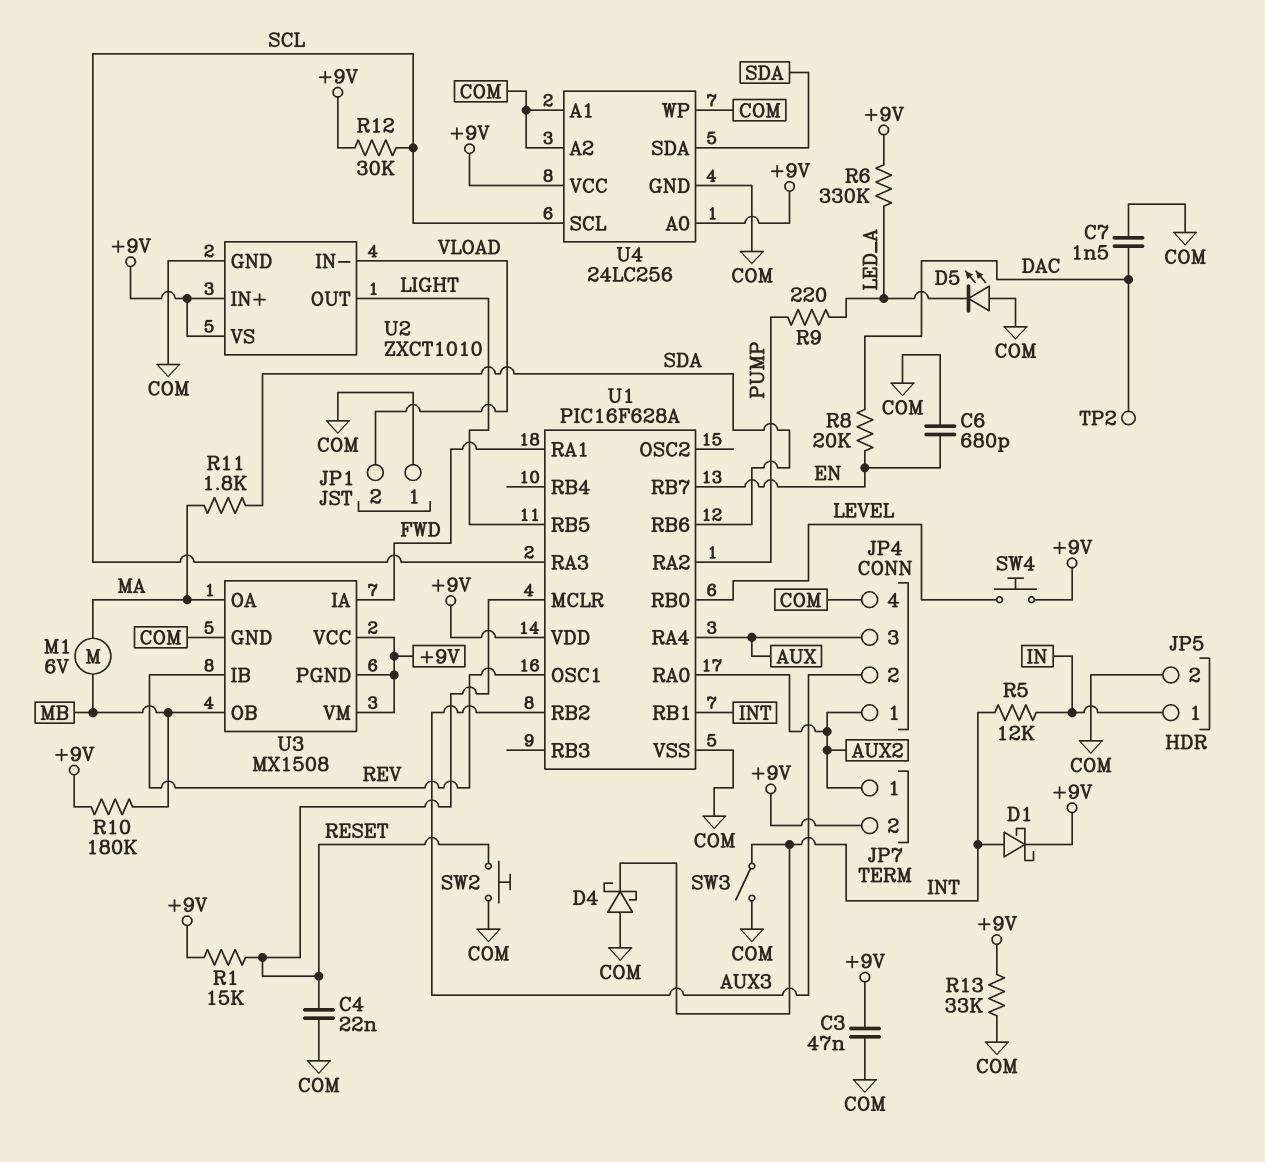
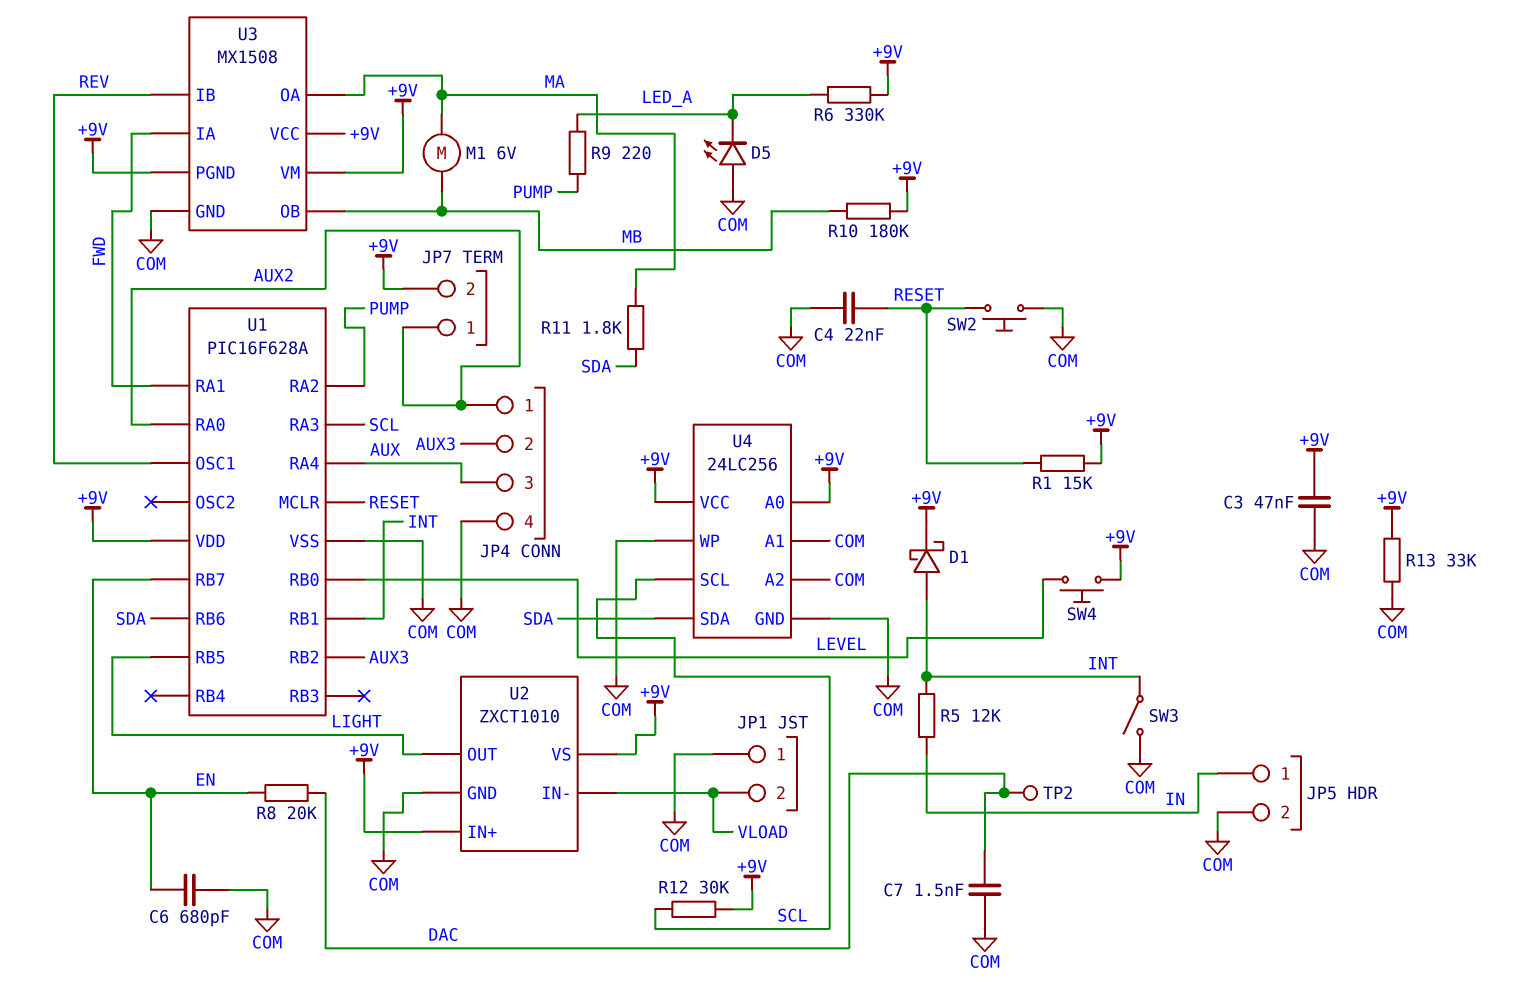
D4: schottky (A COM, K INT) -> none

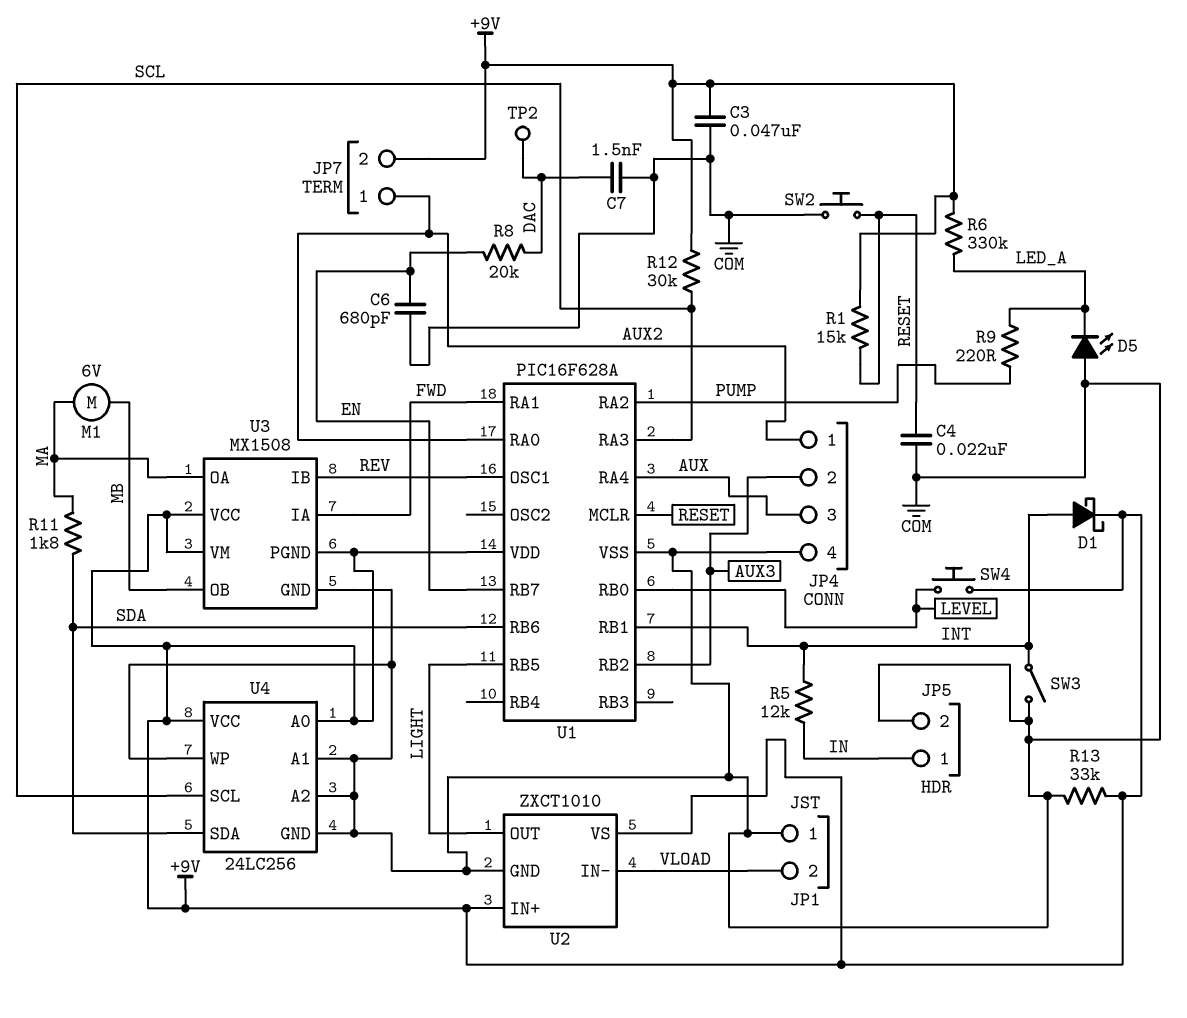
R10: 180k (+9V, MB) -> none

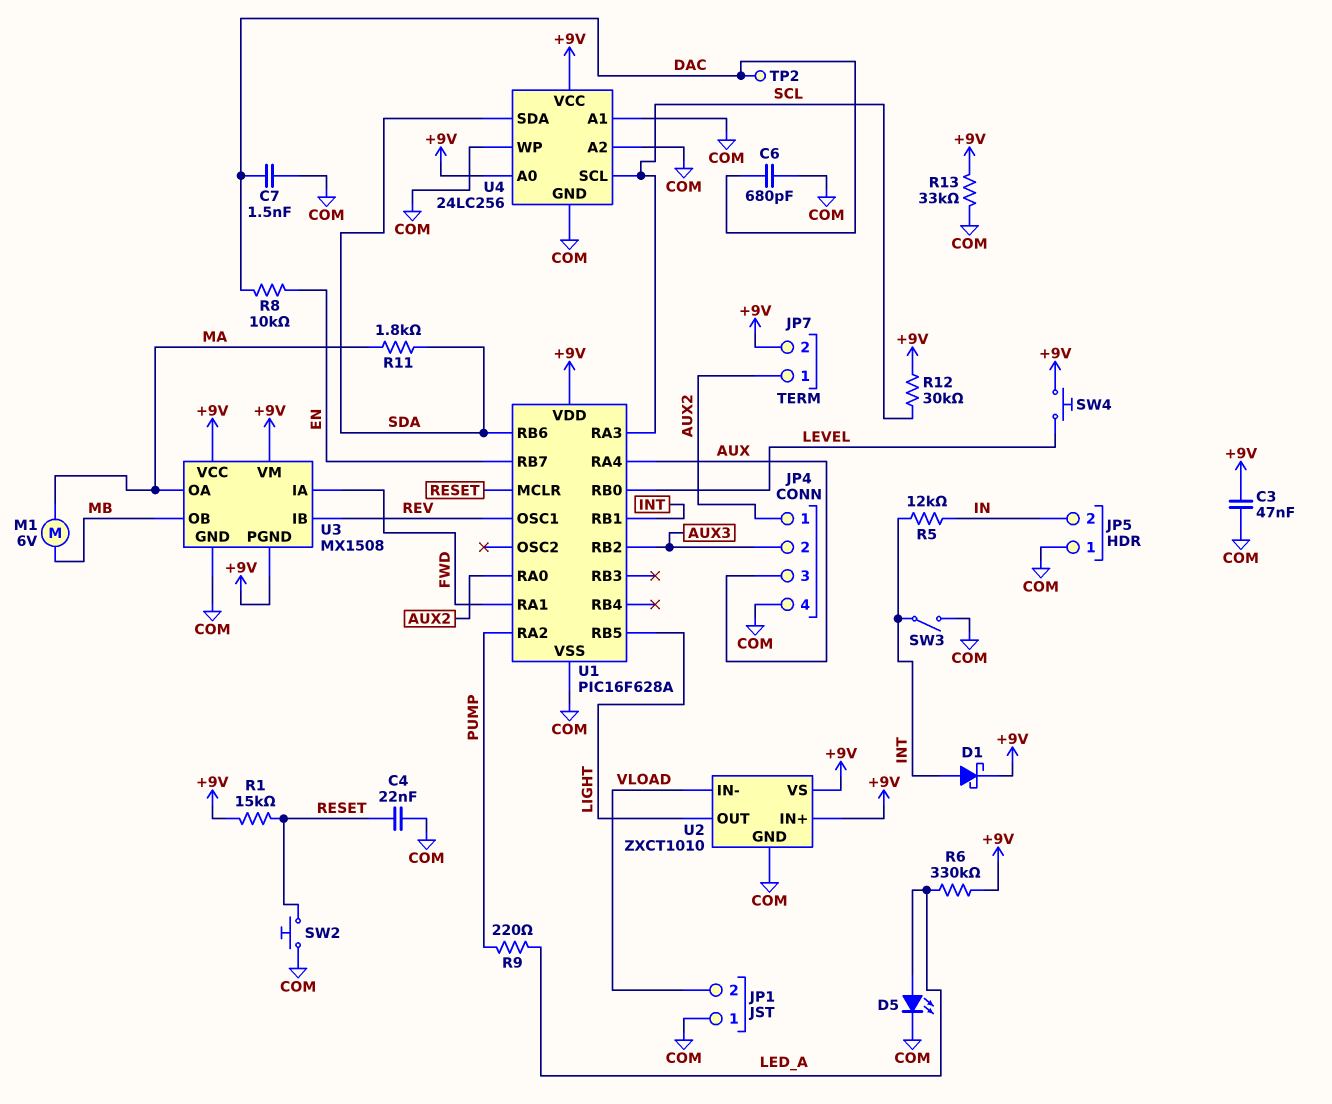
C6: 680pF (COM, EN) -> 680pF (COM, DAC)
D5: LED (A COM, K LED_A) -> LED (A LED_A, K COM)
JP5 pin 1: IN -> COM
JP5 pin 2: COM -> IN
R8: 20k (DAC, EN) -> 10k (DAC, EN)

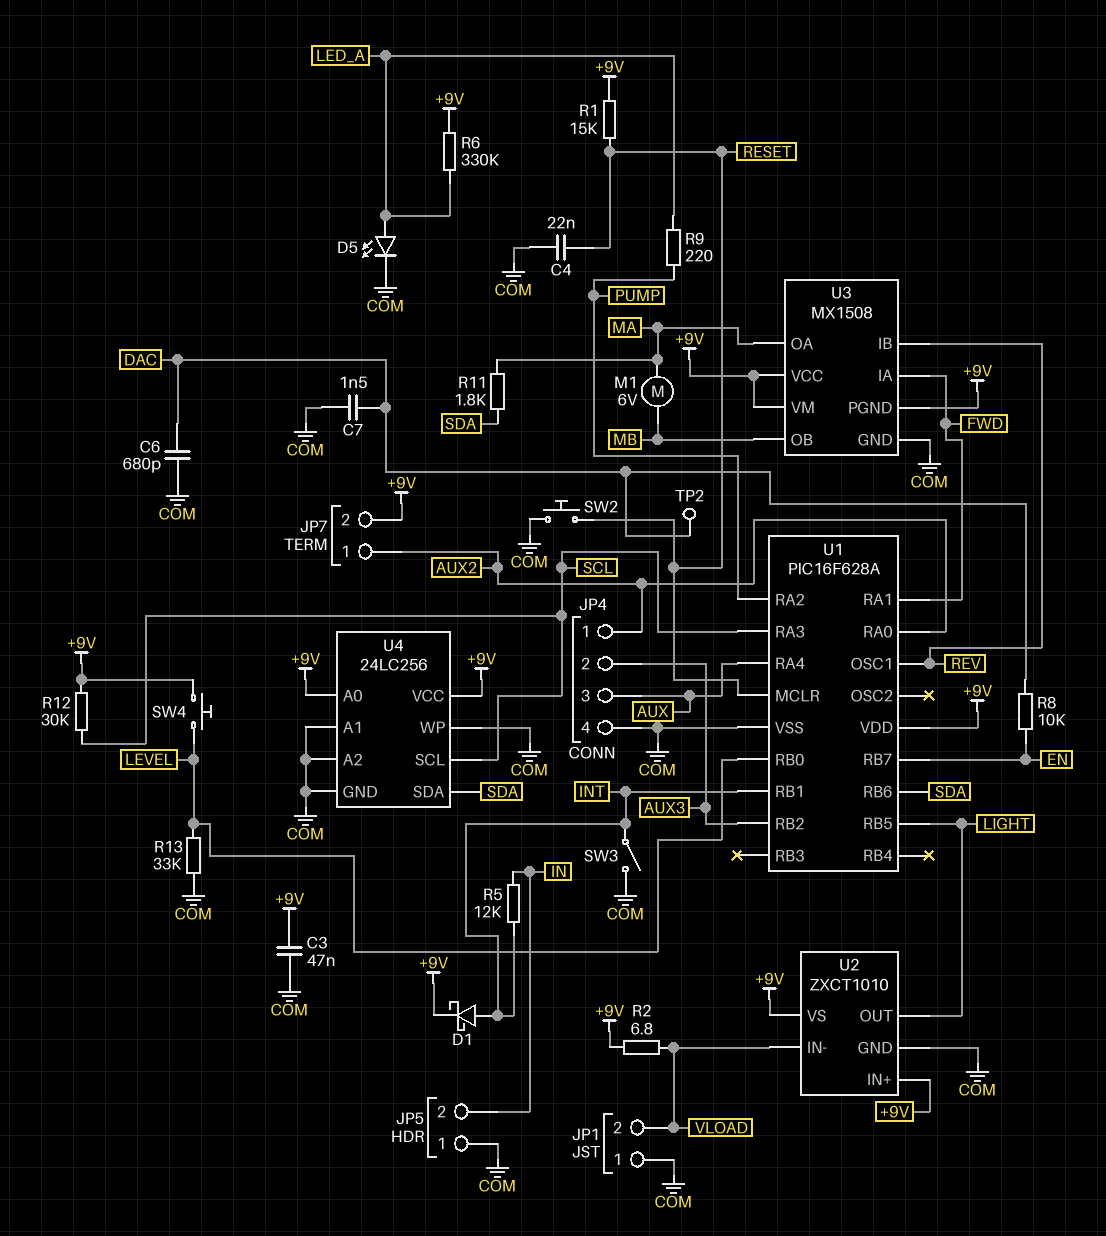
R2: none -> 6.8 (+9V, VLOAD)
R13: 33k (+9V, COM) -> 33k (COM, LEVEL)

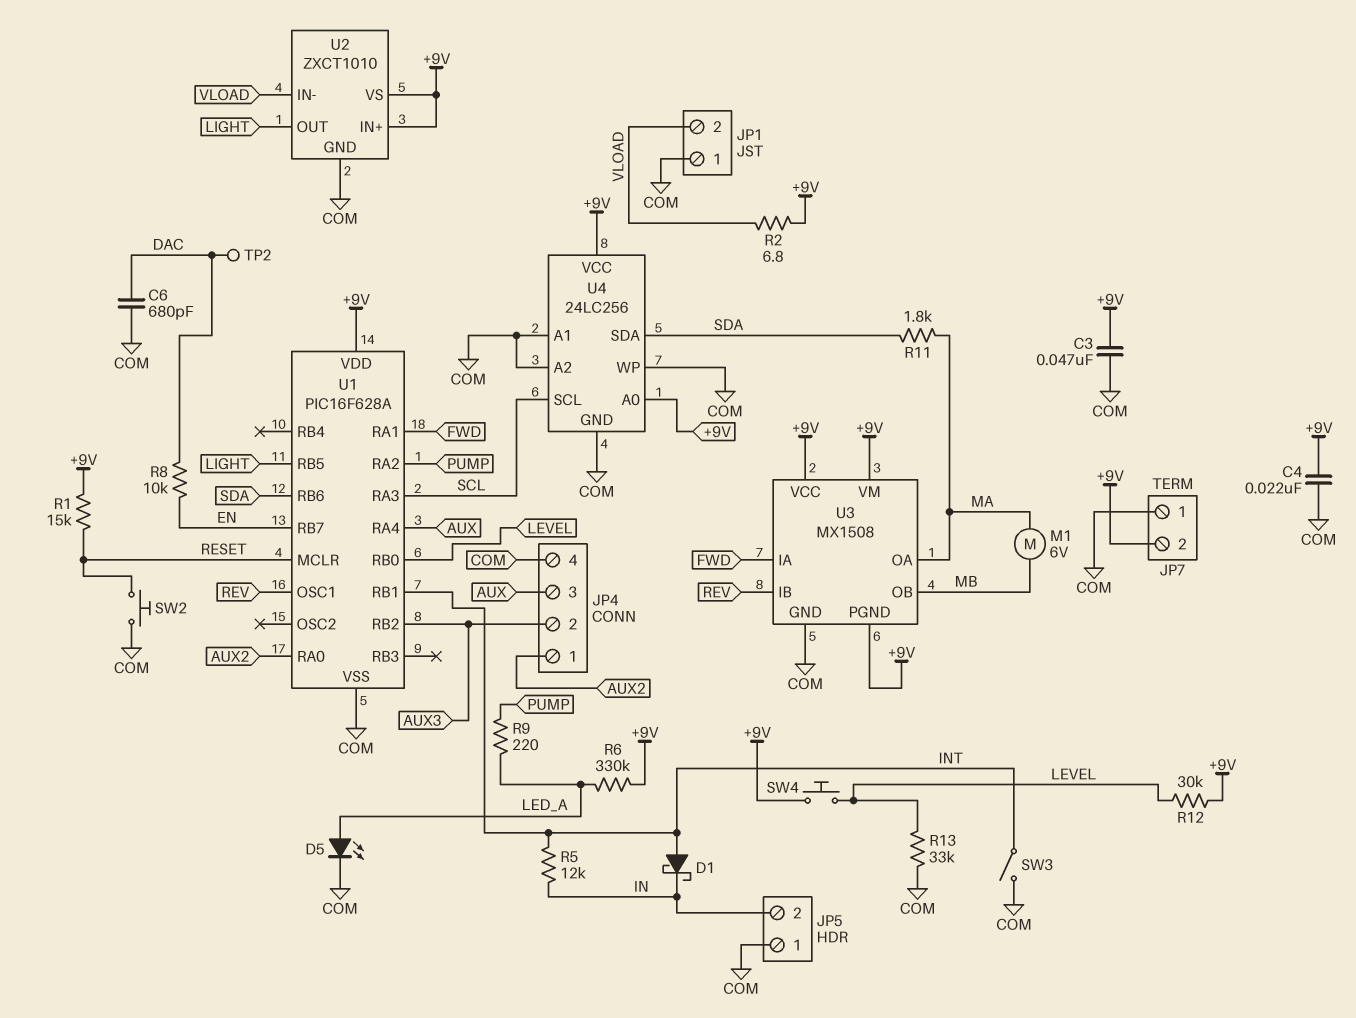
C4: 22nF (COM, RESET) -> 22nF (+9V, COM)
C7: 1.5nF (COM, DAC) -> none
D1: schottky (A INT, K +9V) -> schottky (A INT, K IN)
JP7 pin 1: AUX2 -> COM
R12: 30k (+9V, SCL) -> 30k (+9V, LEVEL)

